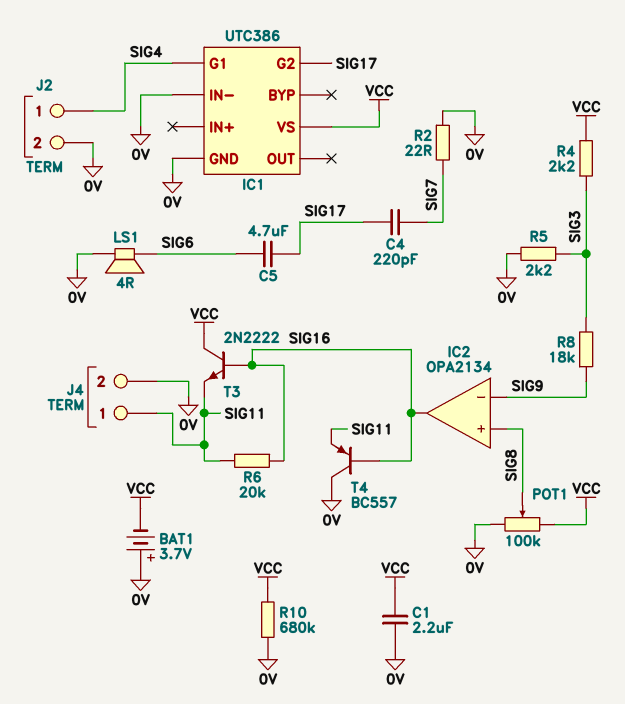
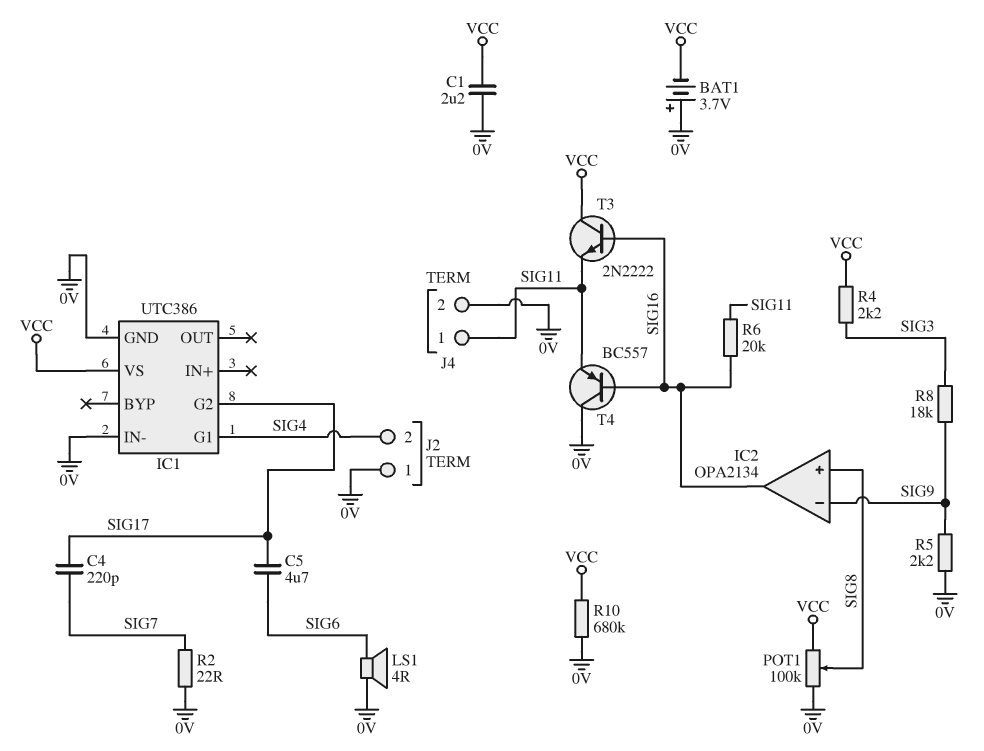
J2 pin 1: SIG4 -> 0V
J2 pin 2: 0V -> SIG4
R5: 2.2k (0V, SIG3) -> 2.2k (0V, SIG9)

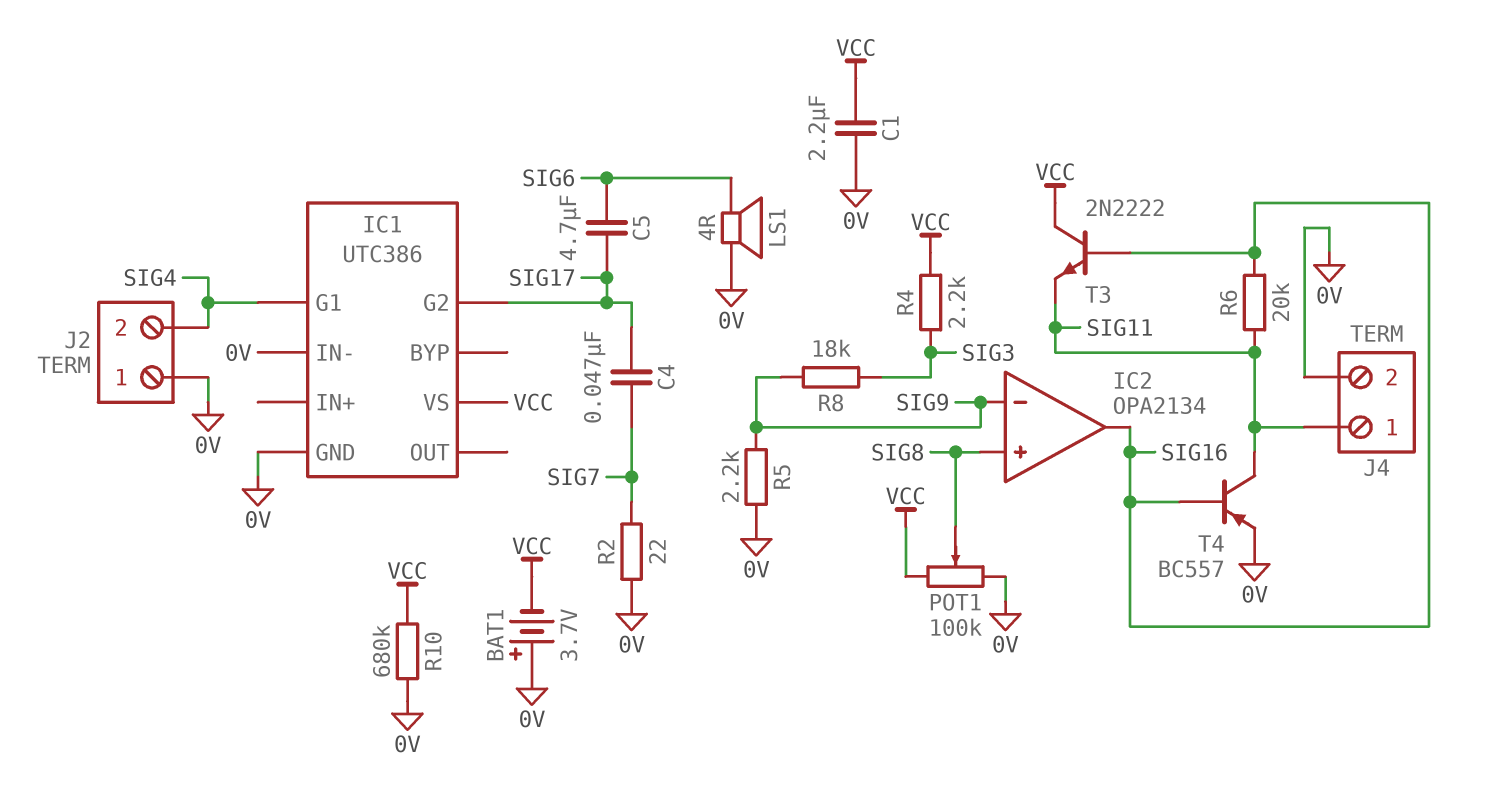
C4: 220pF (SIG7, SIG17) -> 47nF (SIG7, SIG17)
T4: PNP BC557 (B SIG16, C 0V, E SIG11) -> PNP BC557 (B SIG16, C SIG11, E 0V)

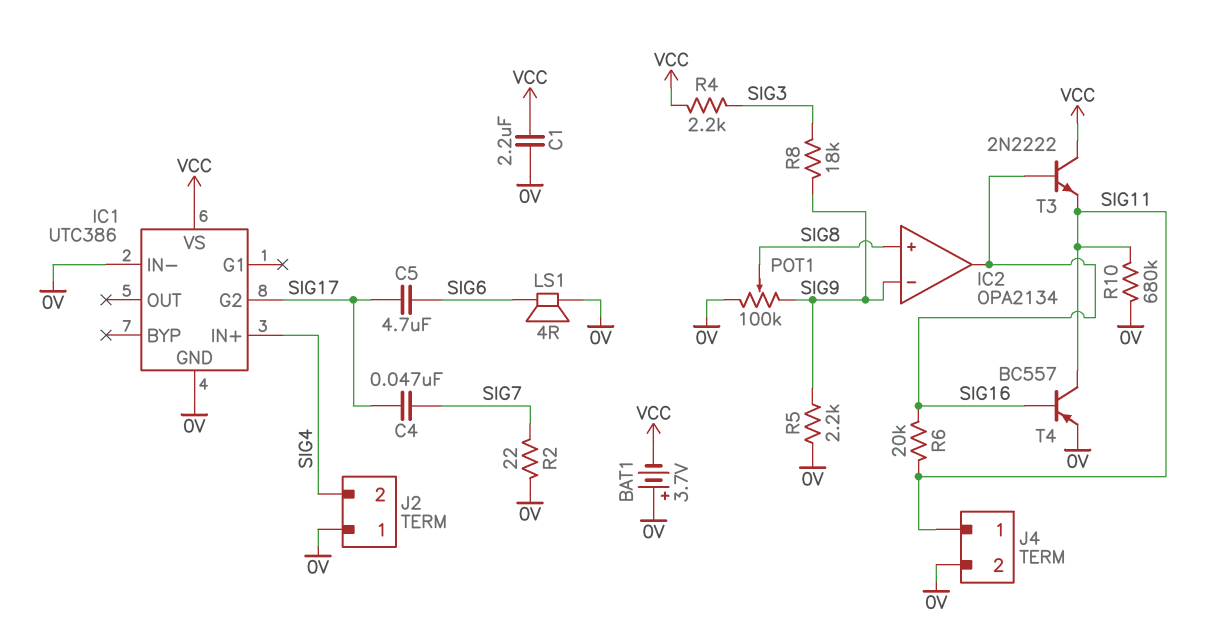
IC1 pin G1: SIG4 -> none
IC1 pin IN+: none -> SIG4
POT1: 100k (0V, VCC, wiper SIG8) -> 100k (0V, SIG9, wiper SIG8)
R10: 680k (0V, VCC) -> 680k (0V, SIG11)

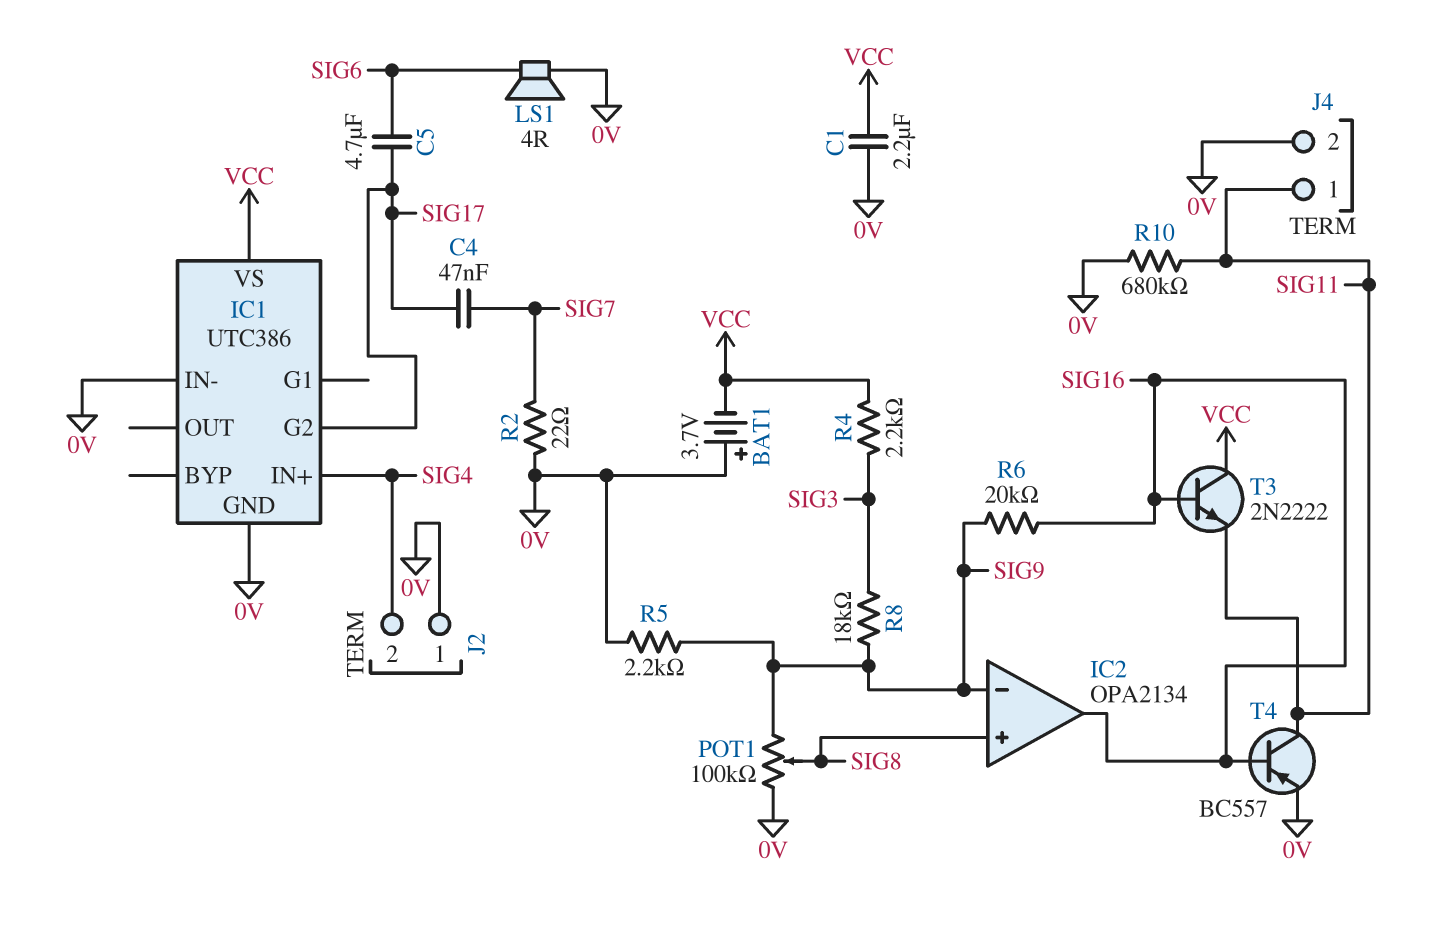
R6: 20k (SIG11, SIG16) -> 20k (SIG9, SIG16)

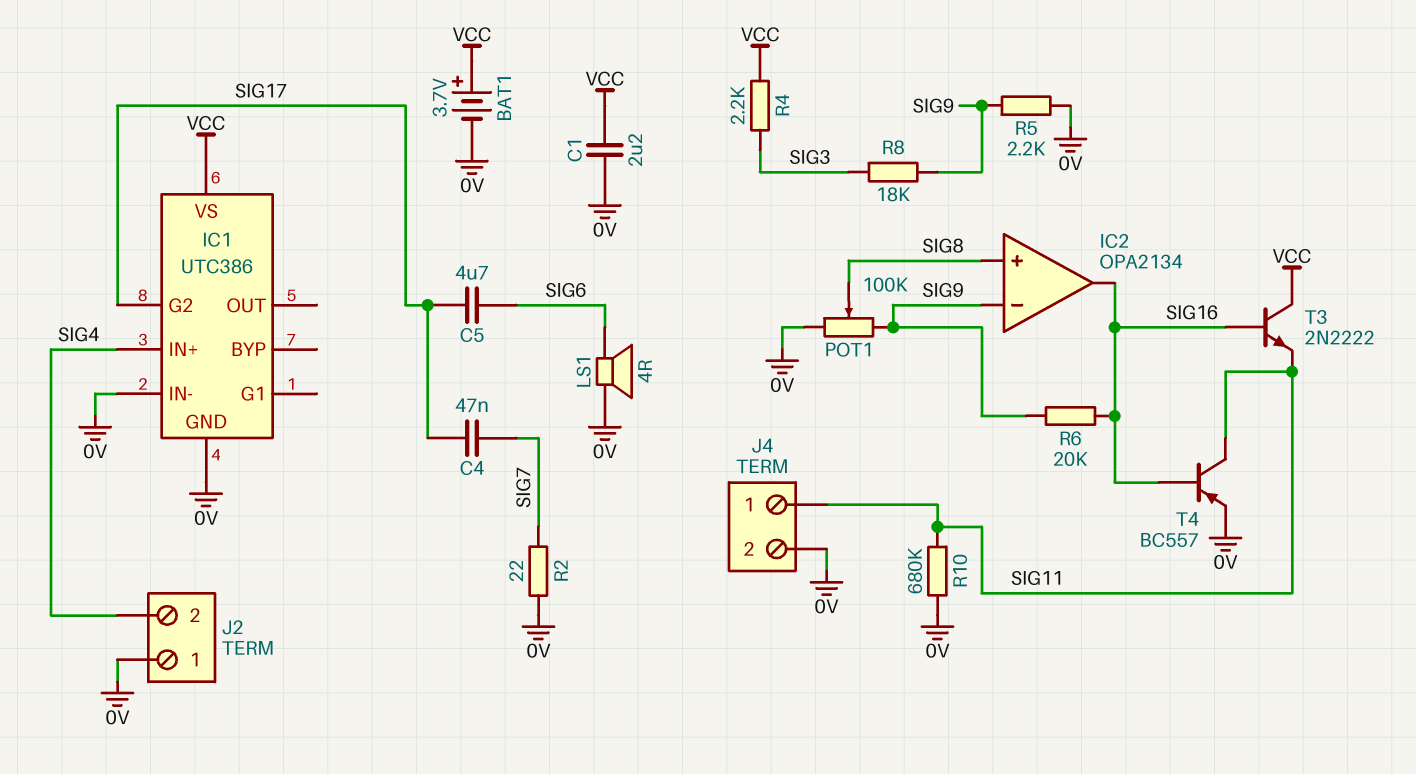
BAT1: 3.7V (plus 0V, minus VCC) -> 3.7V (plus VCC, minus 0V)

